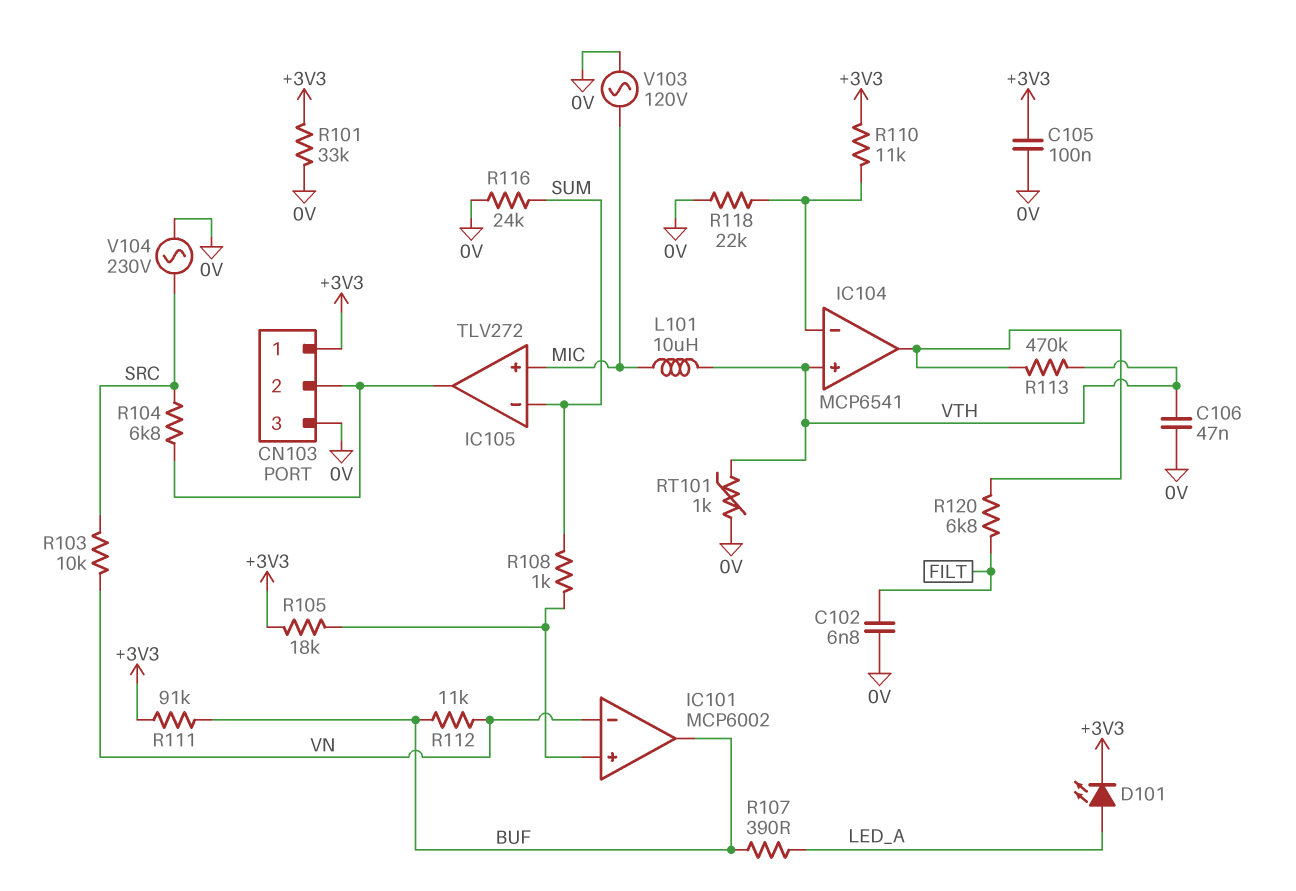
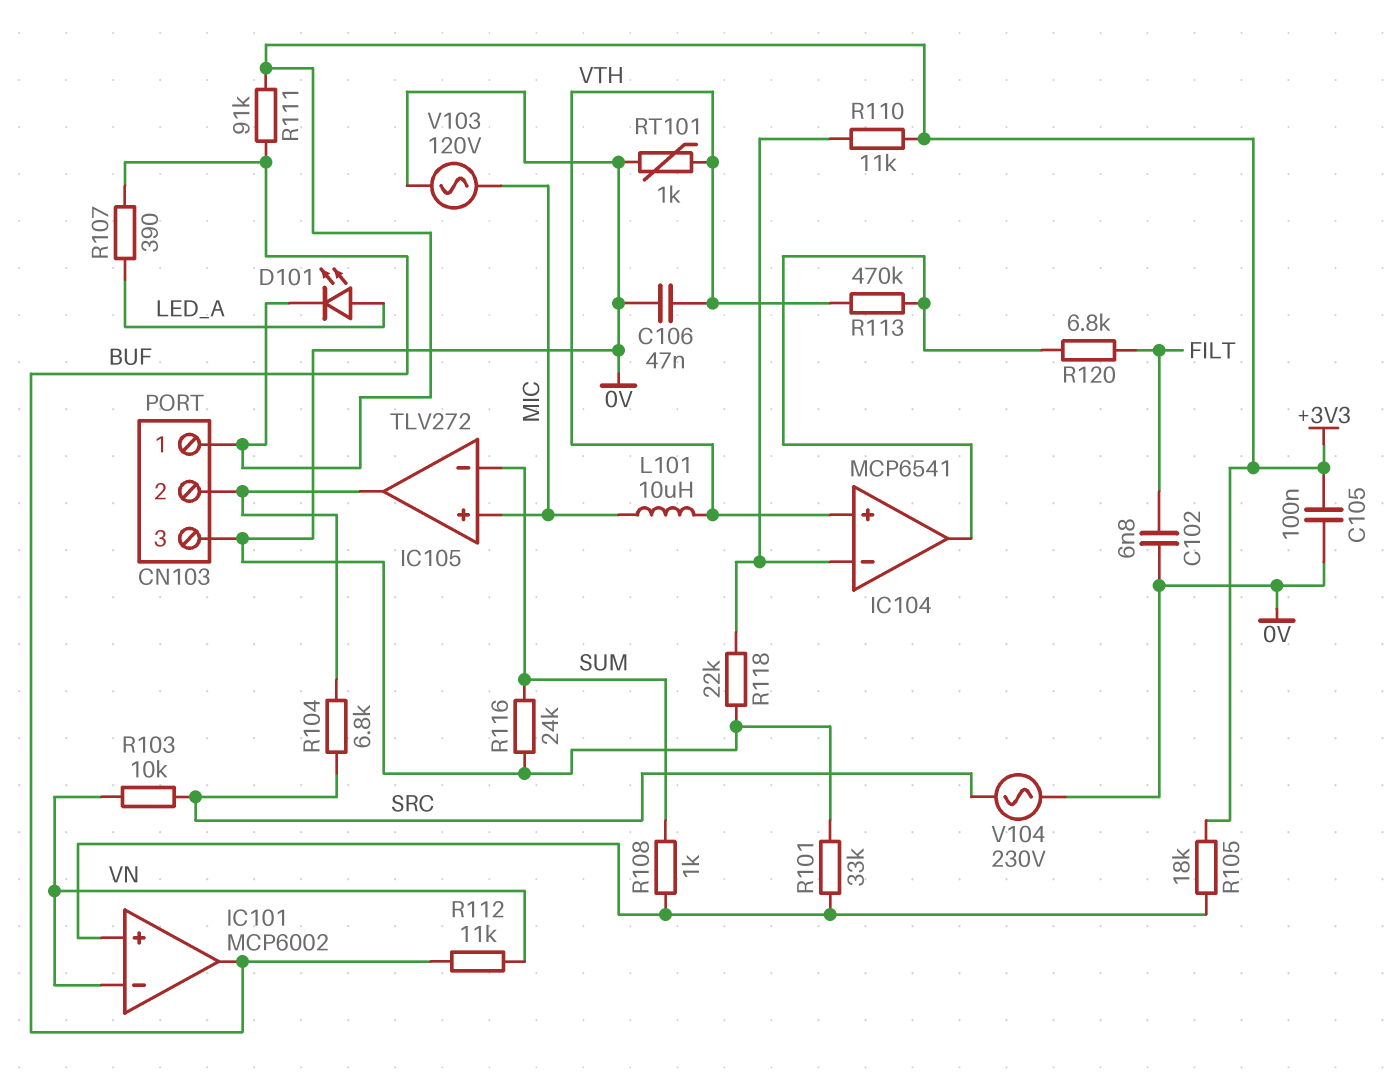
R101: 33k (+3V3, 0V) -> 33k (0V, IC101/in+)

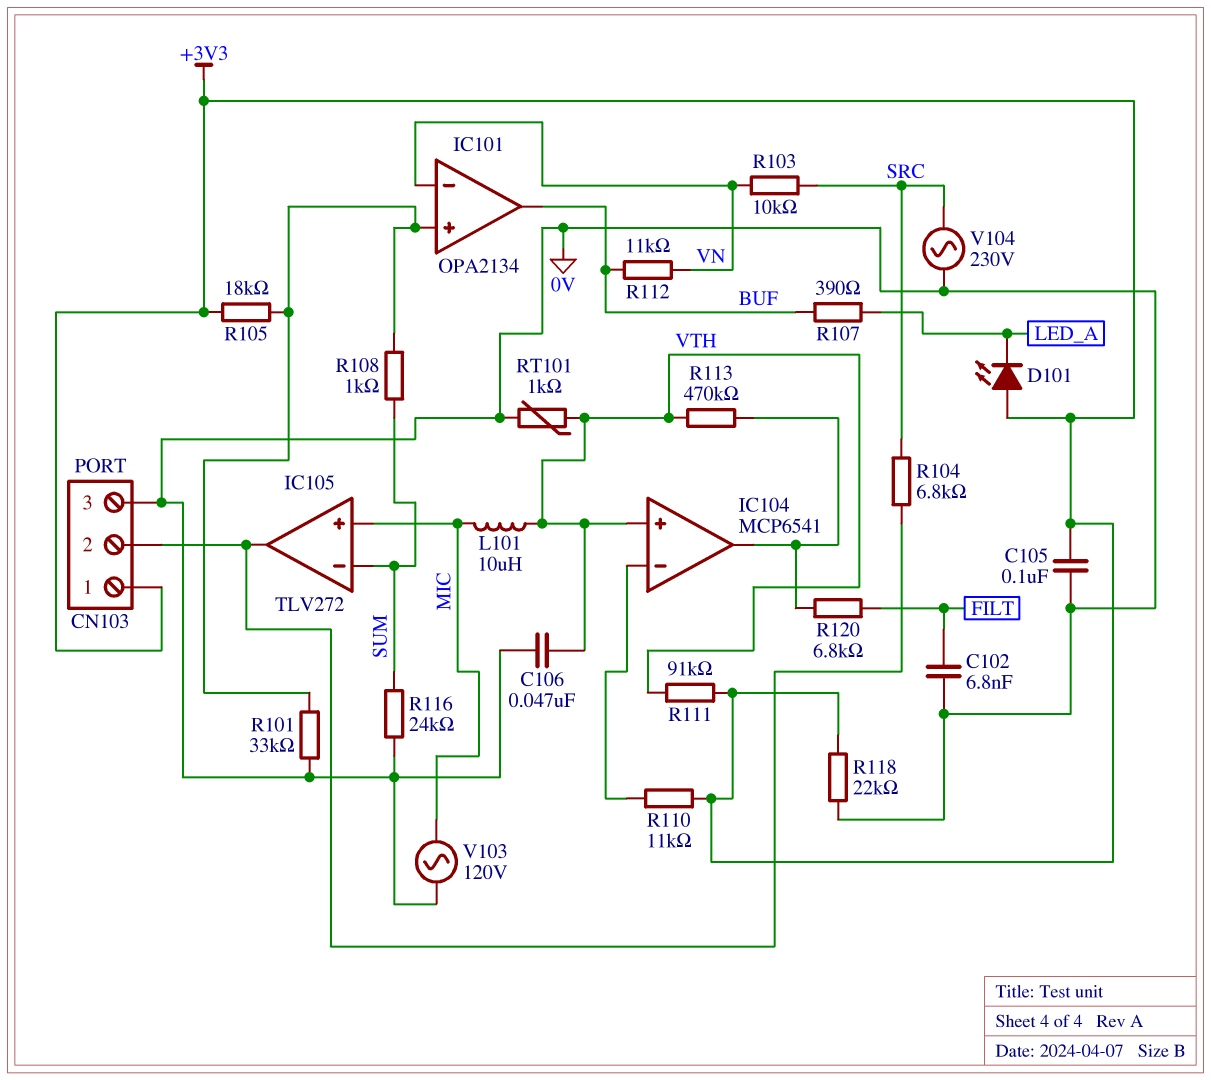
D101: LED (A LED_A, K +3V3) -> LED (A +3V3, K LED_A)
IC101: MCP6002 -> OPA2134
R111: 91k (+3V3, BUF) -> 91k (+3V3, VTH)
R118: 22k (0V, IC104/in-) -> 22k (+3V3, 0V)

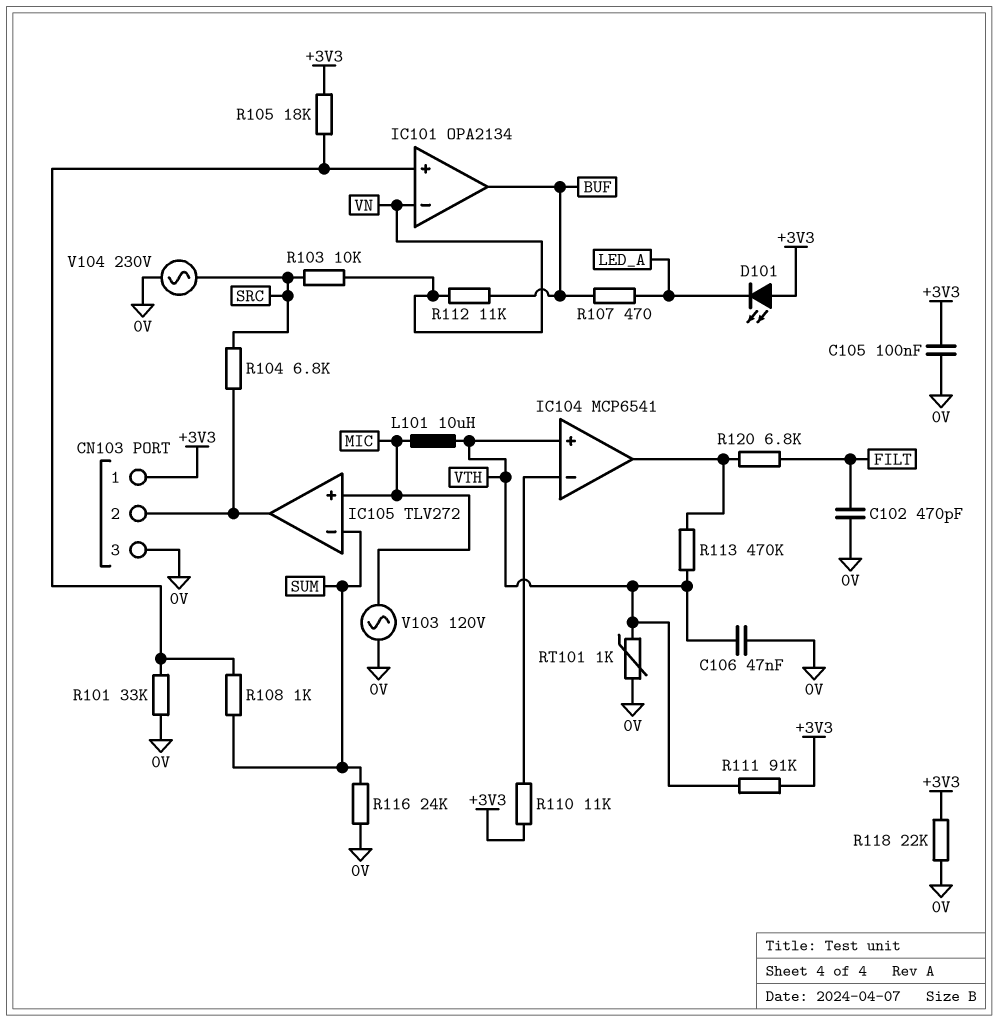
C102: 6.8nF (0V, FILT) -> 470pF (0V, FILT)
R107: 390 (BUF, LED_A) -> 470 (BUF, LED_A)

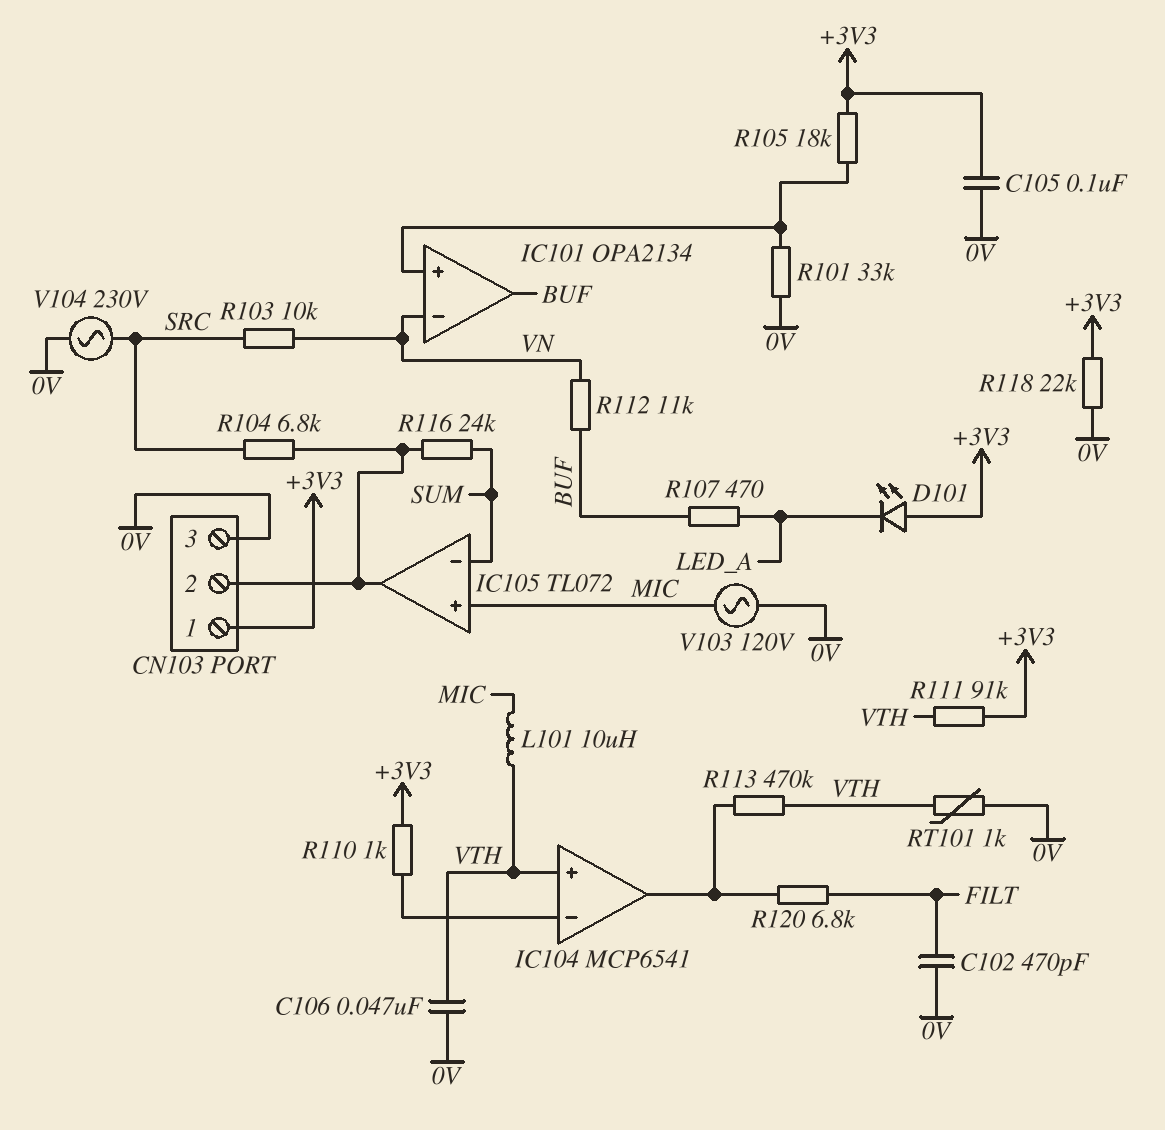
IC105: TLV272 -> TL072
R108: 1k (IC101/in+, SUM) -> none
R110: 11k (+3V3, IC104/in-) -> 1k (+3V3, IC104/in-)
R116: 24k (0V, SUM) -> 24k (CN103/2, SUM)

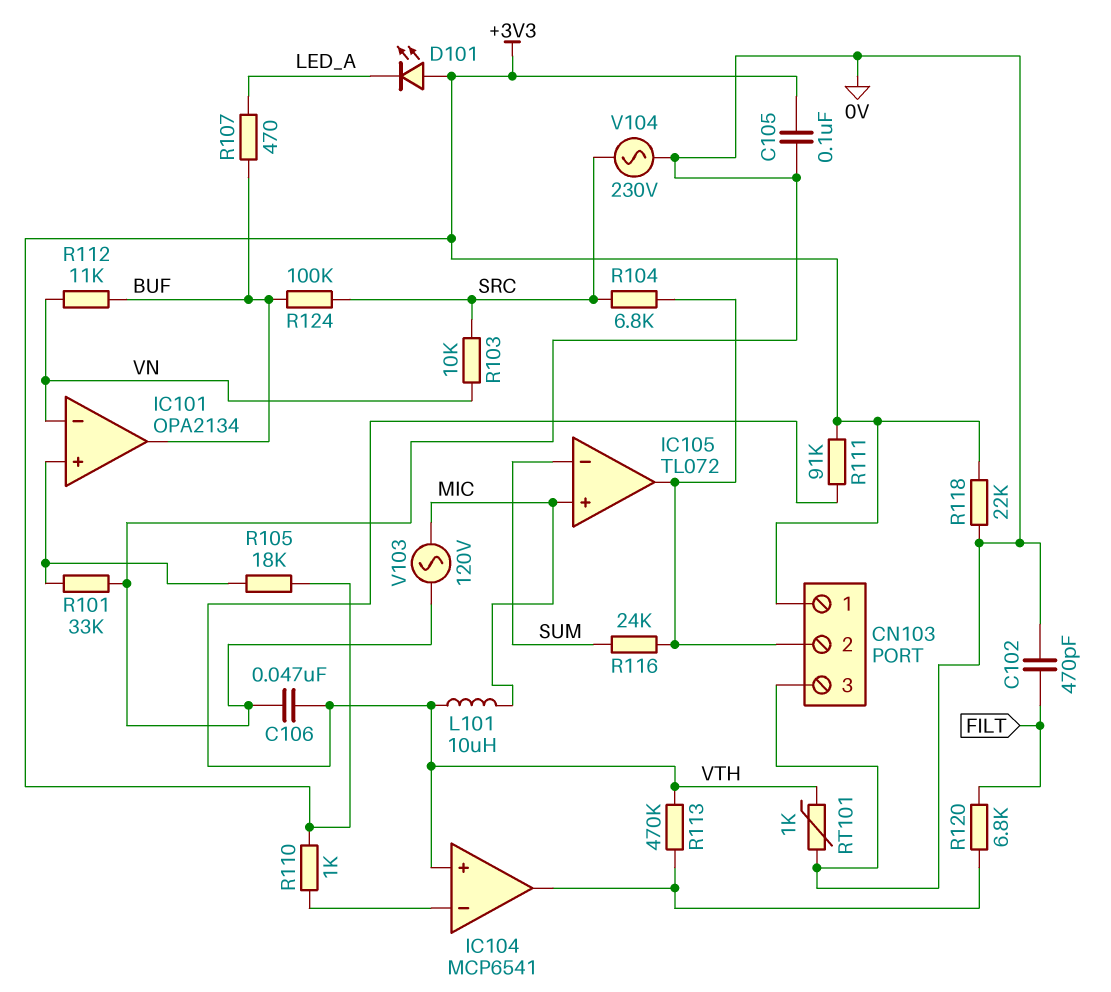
R124: none -> 100k (BUF, SRC)

